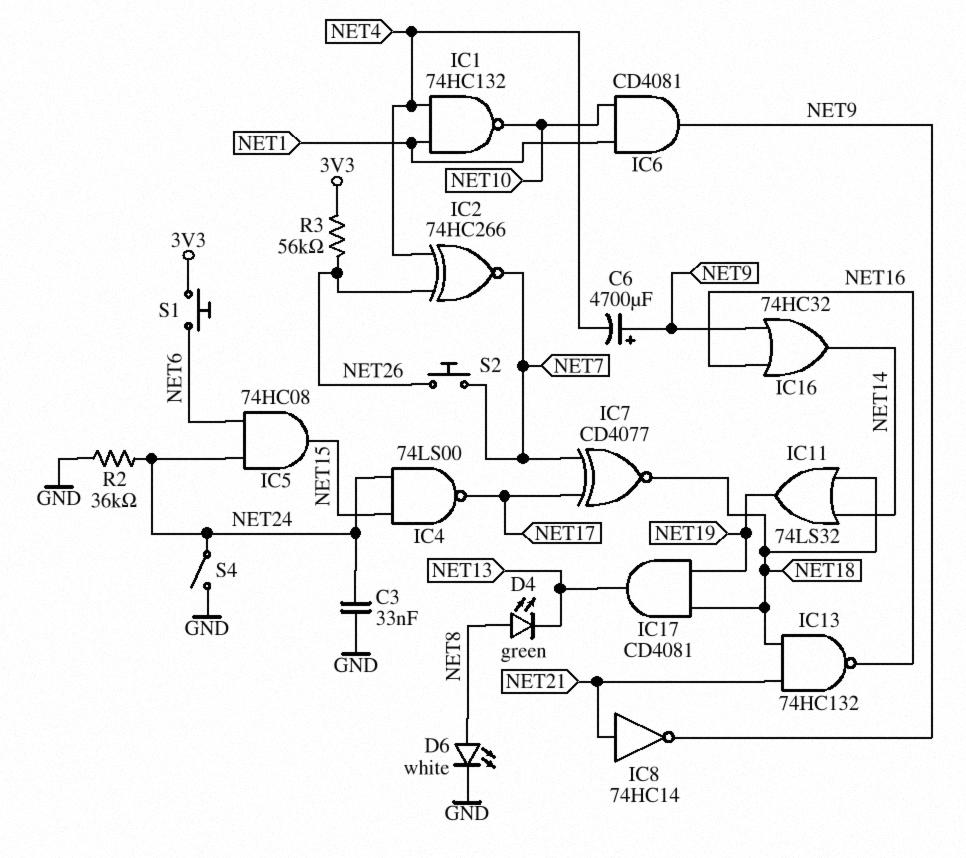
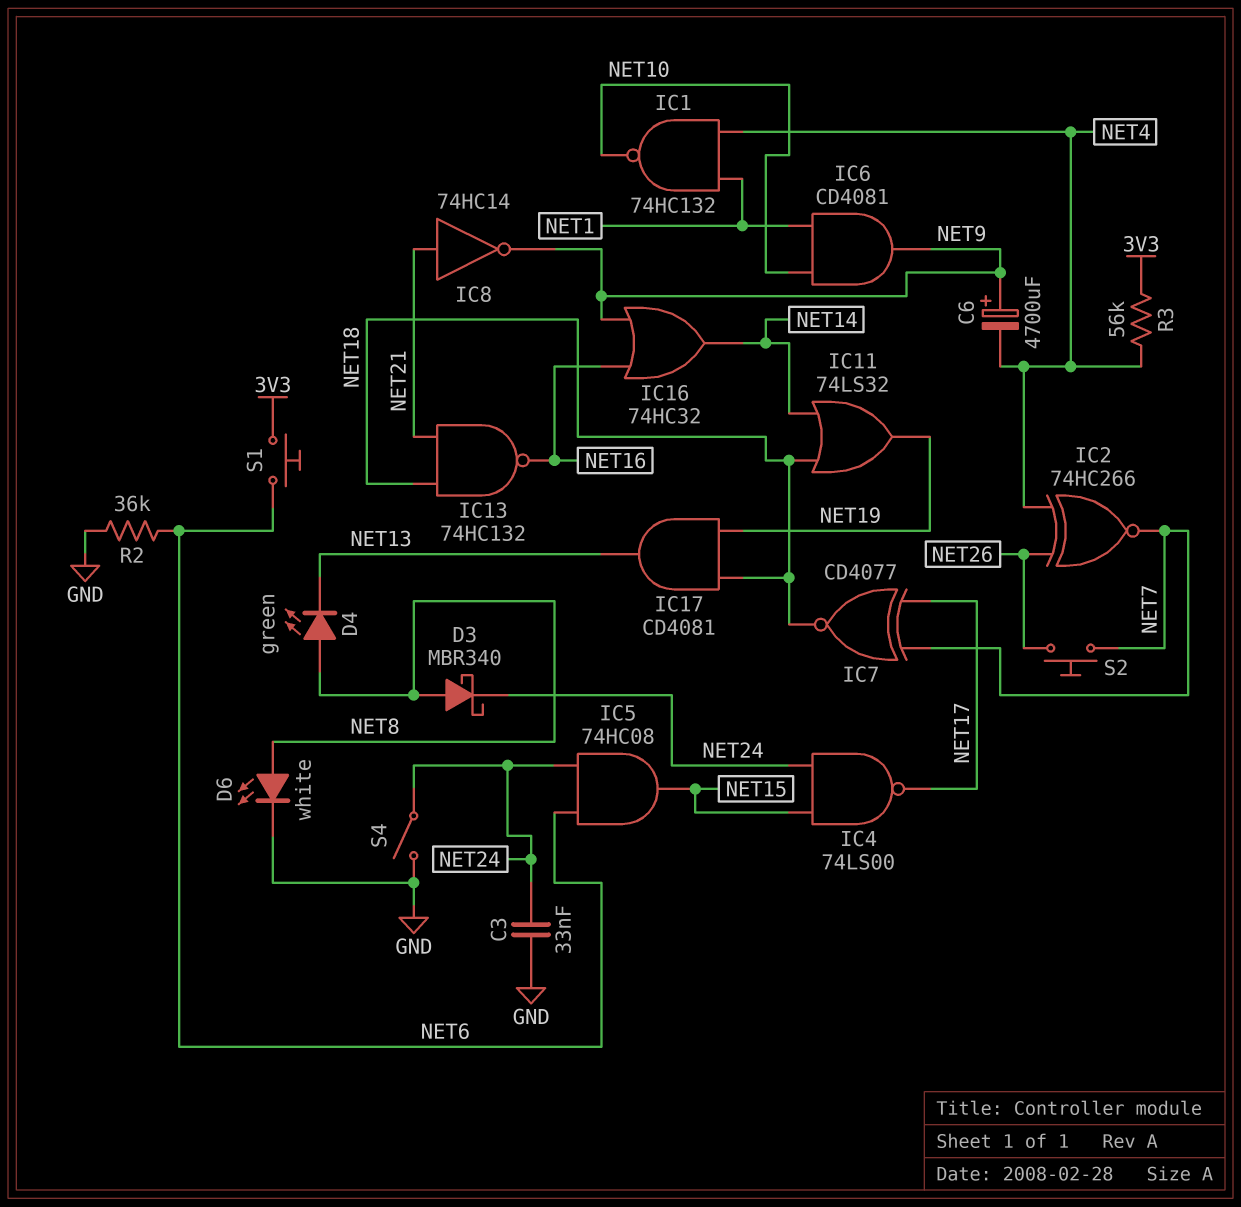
D3: none -> schottky MBR340 (A NET8, K NET24)
R2: 36k (GND, NET24) -> 36k (GND, NET6)
R3: 56k (3V3, NET26) -> 56k (3V3, NET4)

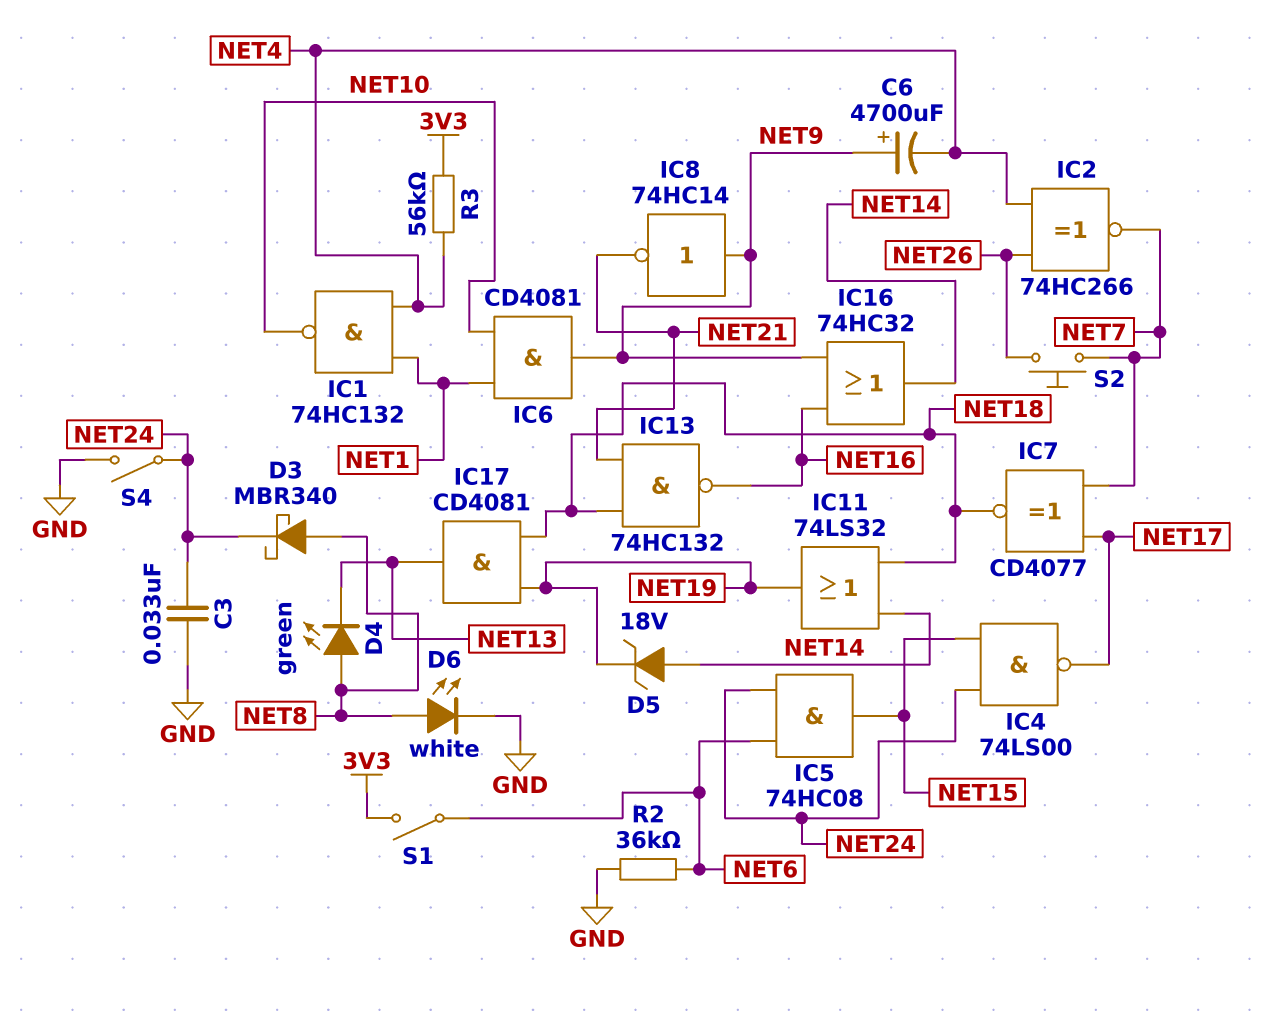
D5: none -> zener 18V (A NET14, K NET19)
IC8: NOT 74HC14 (in NET21, out NET9) -> NOT 74HC14 (in NET9, out NET21)
S1: button (3V3, NET6) -> switch (3V3, NET6)

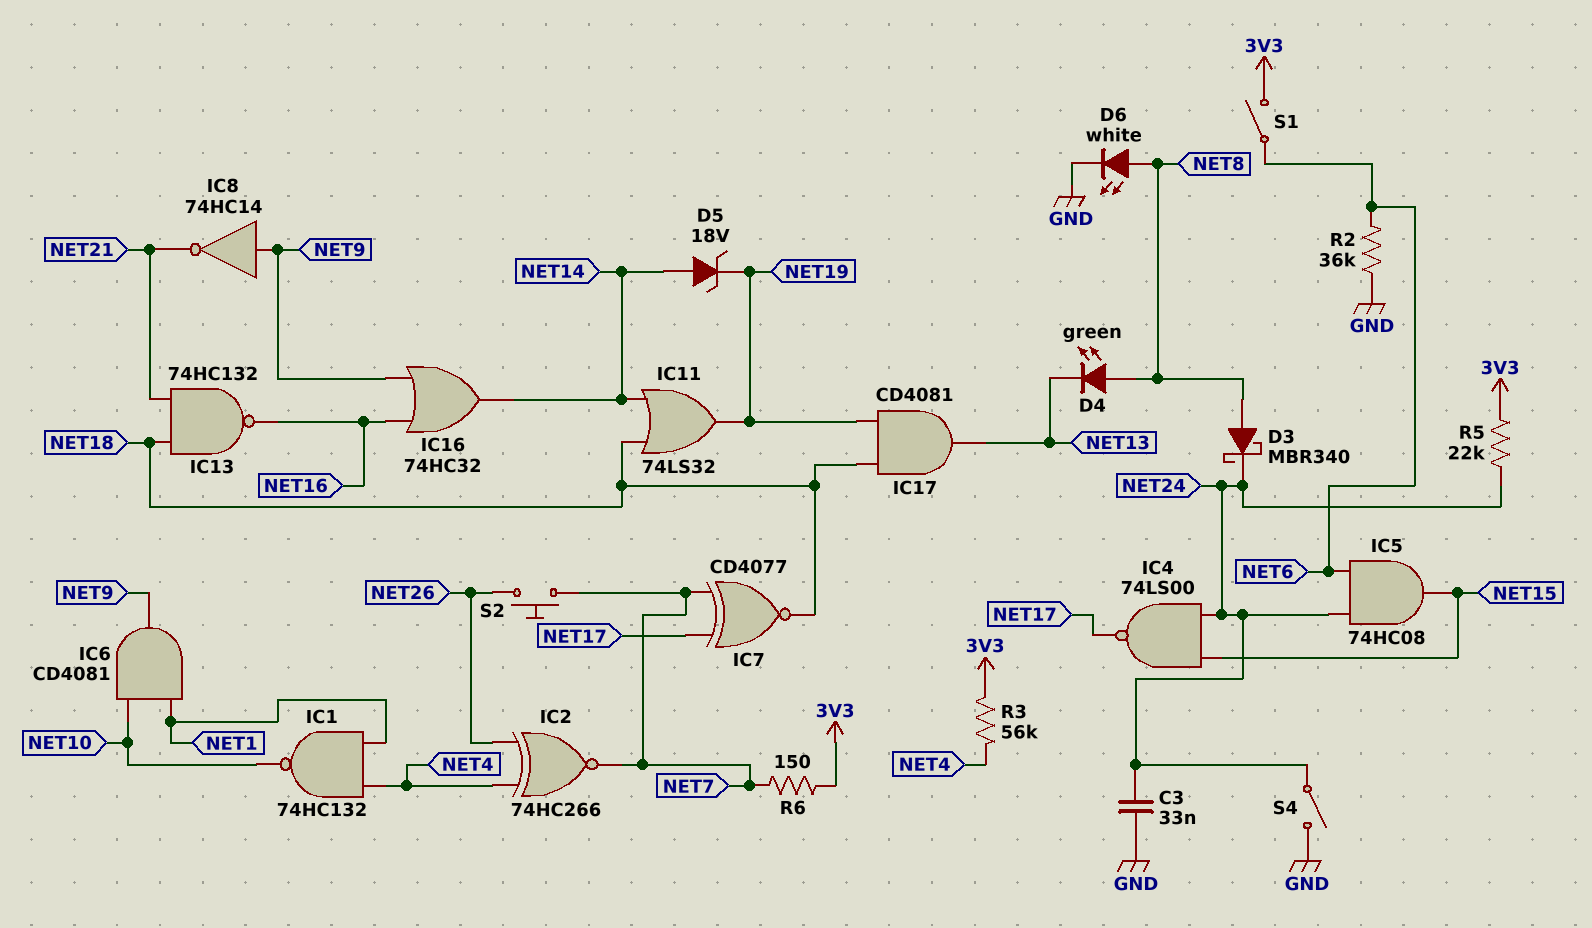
C6: 4700uF (plus NET9, minus NET4) -> none
R5: none -> 22k (3V3, NET24)
R6: none -> 150 (3V3, NET7)

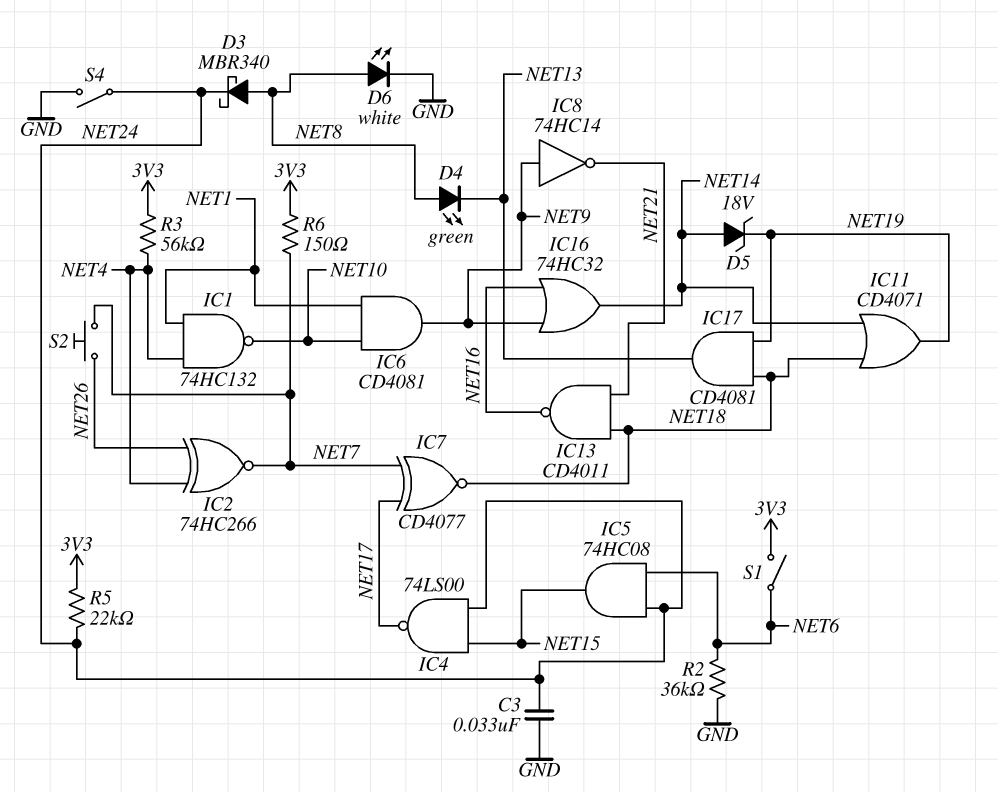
IC11: OR 74LS32 (in NET14, in NET18, out NET19) -> OR CD4071 (in NET14, in NET18, out NET19)
IC13: NAND 74HC132 (in NET18, in NET21, out NET16) -> NAND CD4011 (in NET18, in NET21, out NET16)

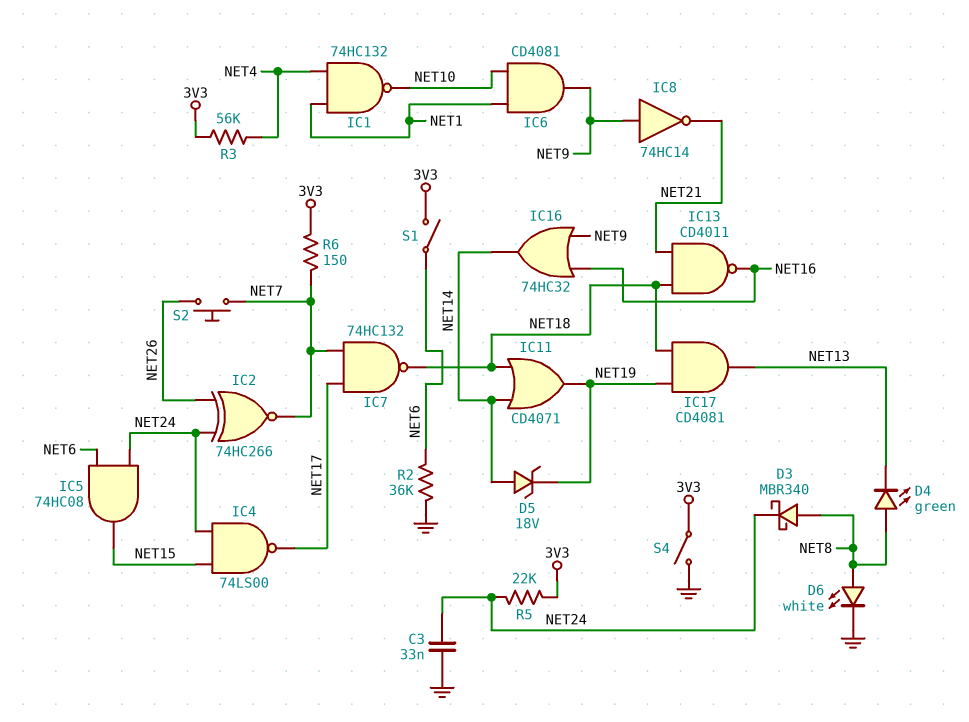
IC2: XNOR 74HC266 (in NET4, in NET26, out NET7) -> XNOR 74HC266 (in NET24, in NET26, out NET7)
IC7: XNOR CD4077 (in NET7, in NET17, out NET18) -> NAND 74HC132 (in NET7, in NET17, out NET18)
S4: switch (GND, NET24) -> switch (3V3, GND)

